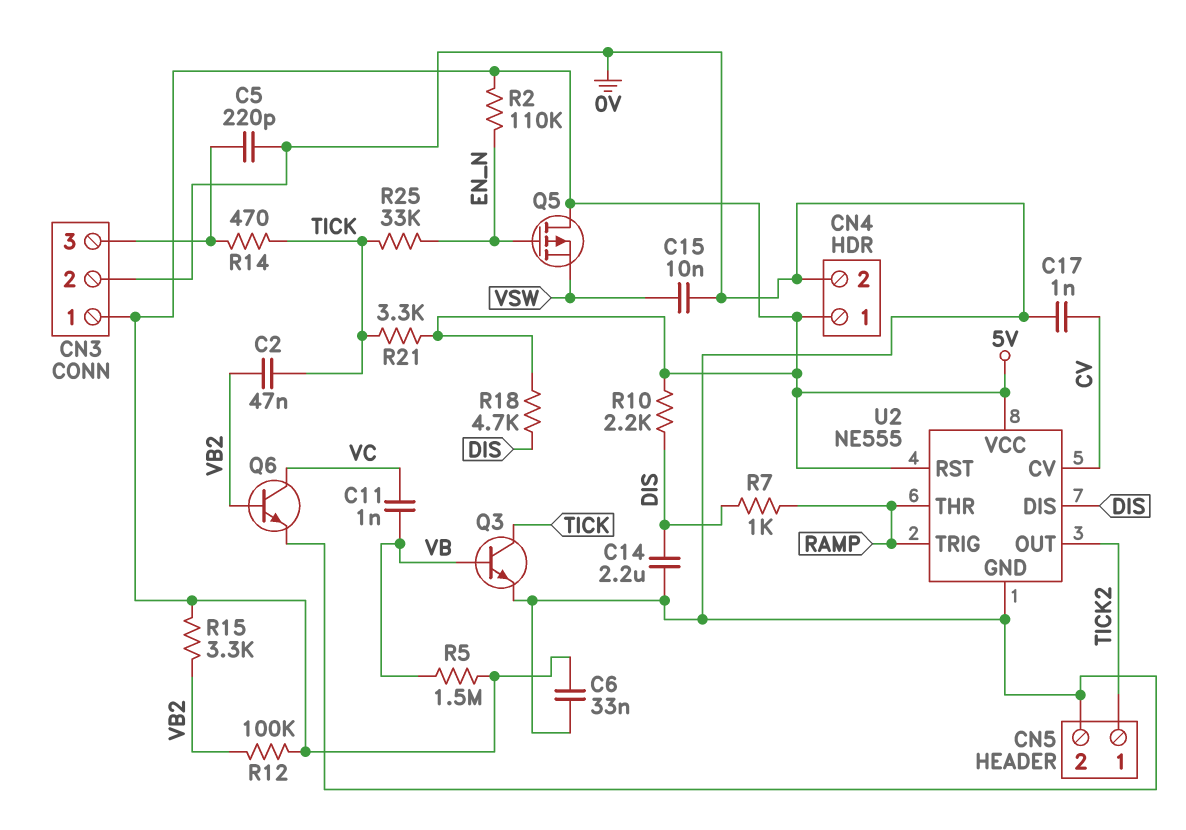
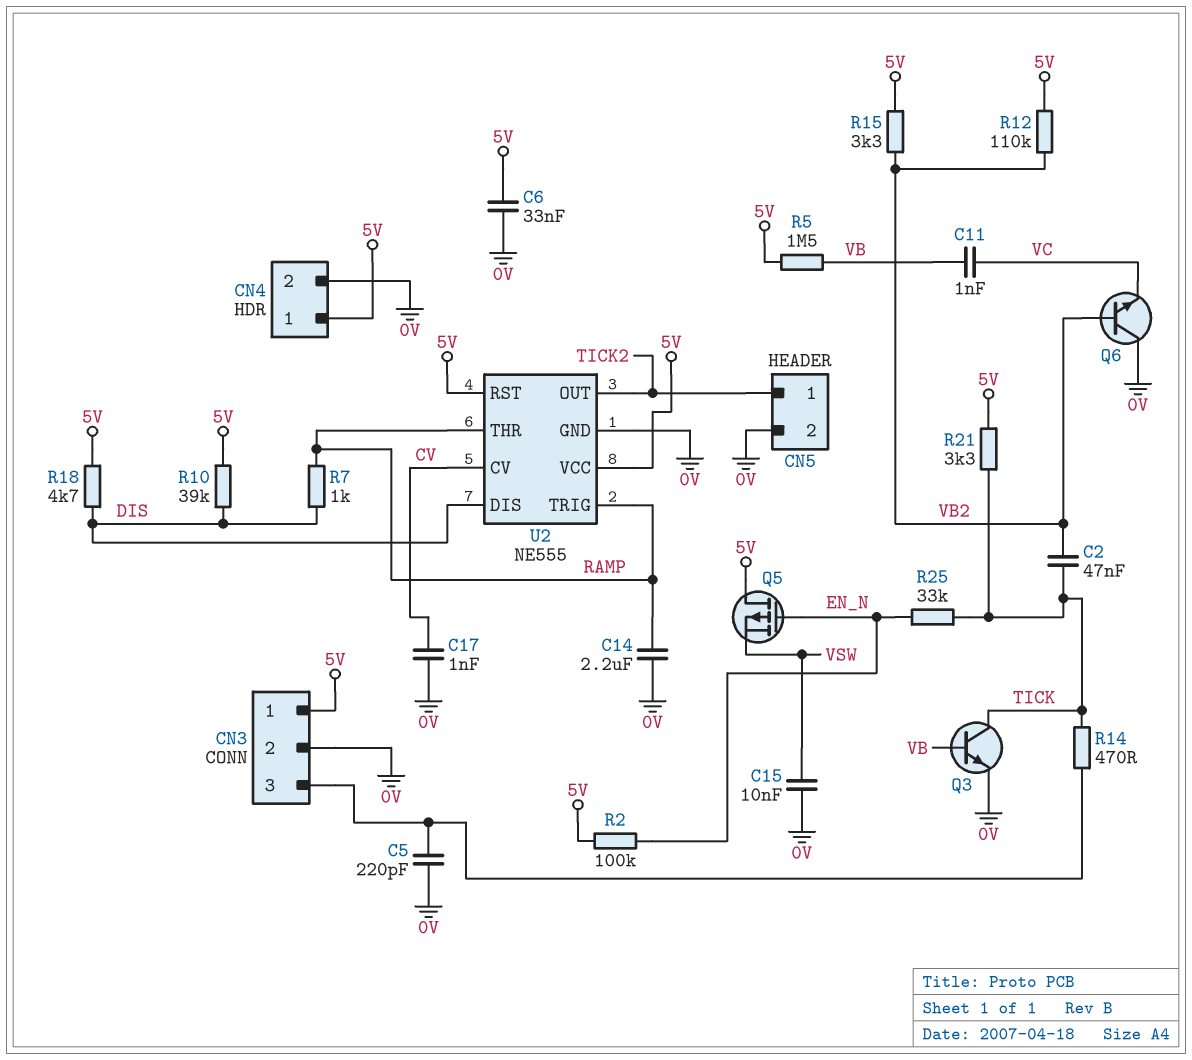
C14: 2.2uF (0V, DIS) -> 2.2uF (0V, RAMP)
Q6: NPN (B VB2, C VC, E 0V) -> NPN (B VB2, C 0V, E VC)
R2: 110k (5V, EN_N) -> 100k (5V, EN_N)
R10: 2.2k (5V, DIS) -> 39k (5V, DIS)
R12: 100k (5V, VB2) -> 110k (5V, VB2)

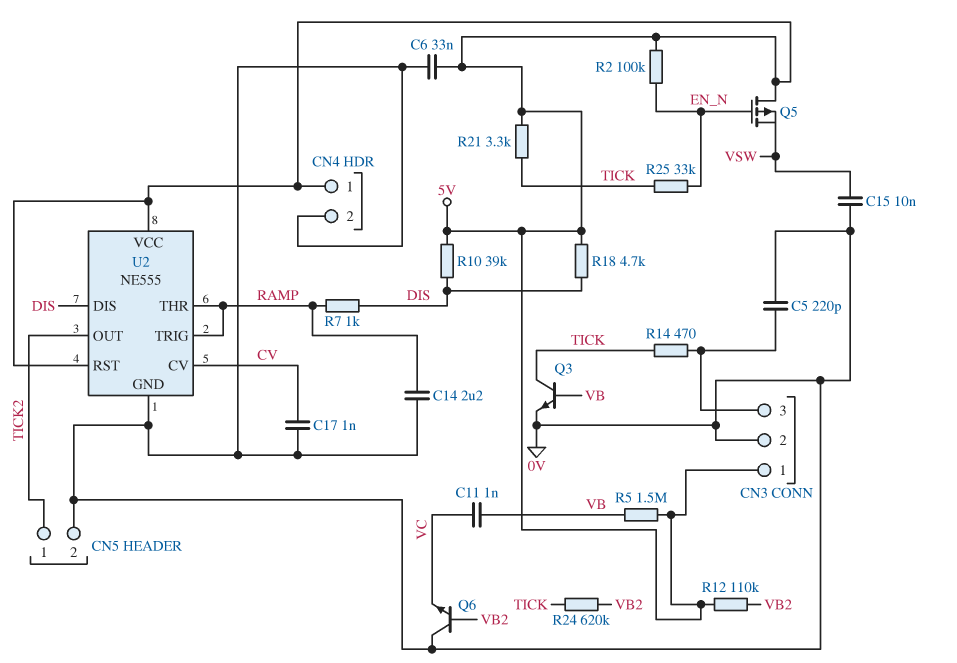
C2: 47nF (TICK, VB2) -> none
R15: 3.3k (5V, VB2) -> none
R24: none -> 620k (TICK, VB2)

